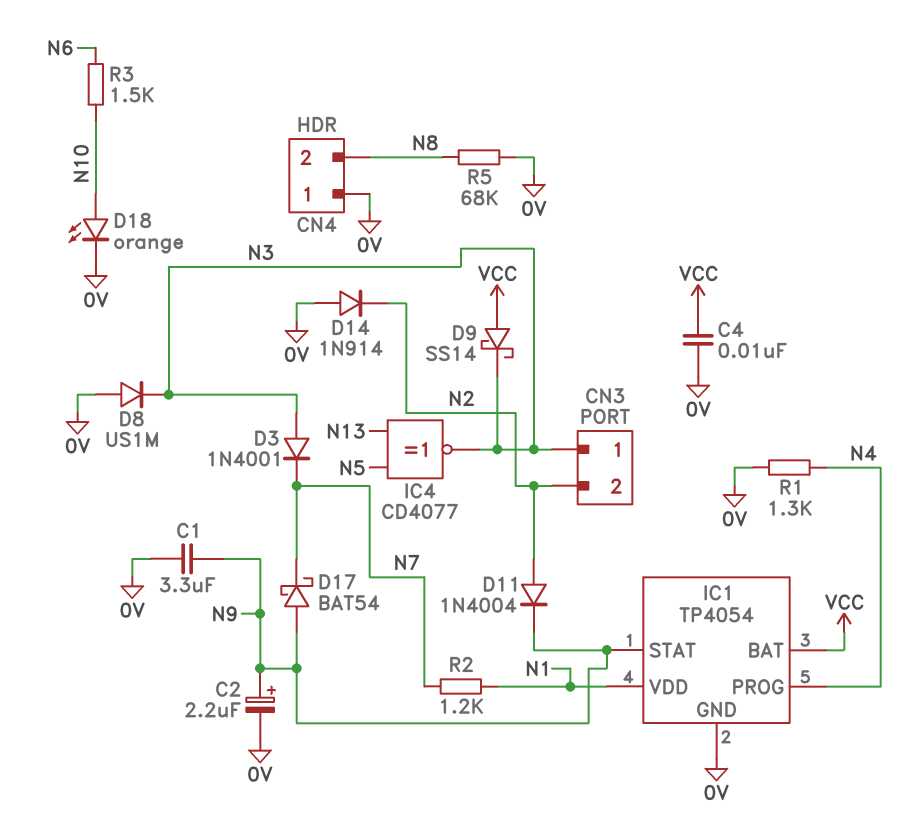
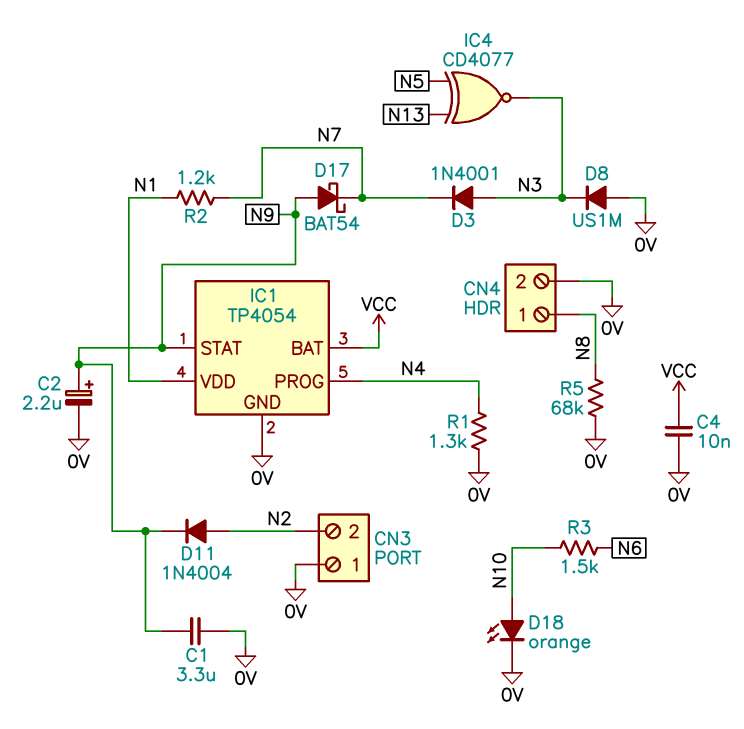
CN3 pin 1: N3 -> 0V
CN4 pin 1: 0V -> N8
CN4 pin 2: N8 -> 0V
D9: schottky SS14 (A VCC, K N3) -> none
D14: diode 1N914 (A 0V, K N2) -> none

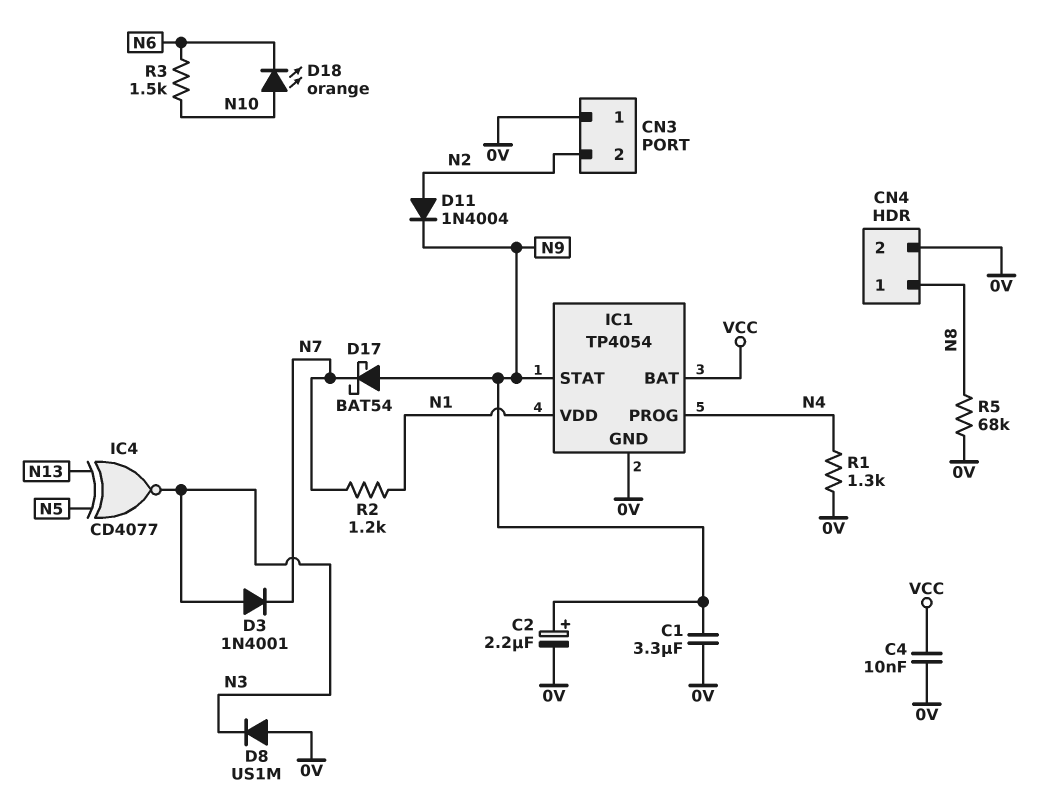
D18: LED orange (A N10, K 0V) -> LED orange (A N10, K N6)

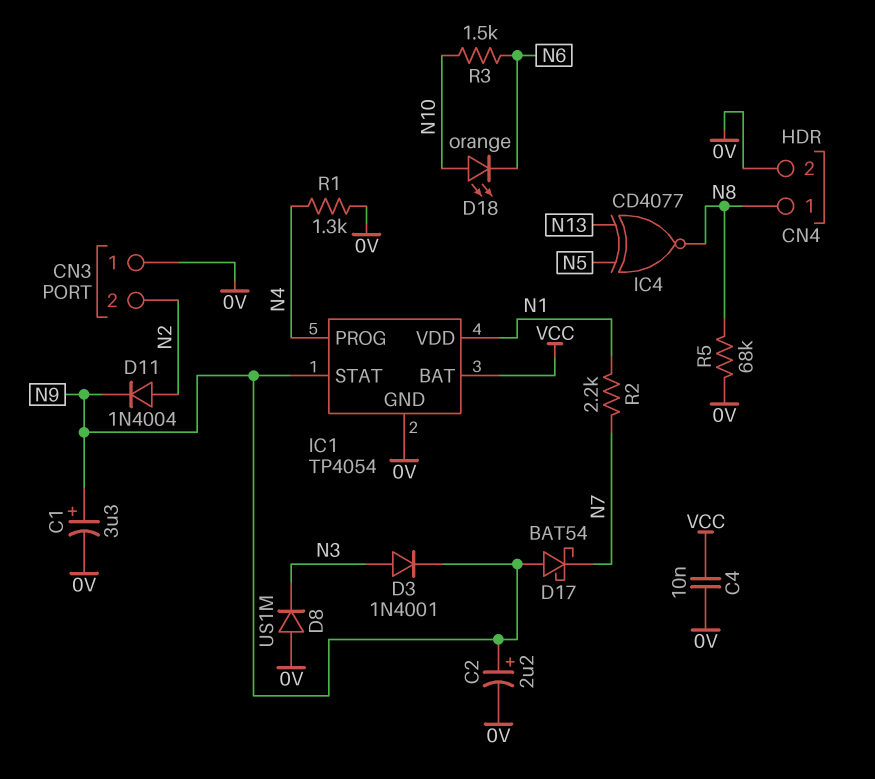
C1: 3.3uF (0V, N9) -> 3.3uF (plus N9, minus 0V)
D3: diode 1N4001 (A N3, K N7) -> diode 1N4001 (A N3, K N9)
IC4: XNOR CD4077 (in N5, in N13, out N3) -> XNOR CD4077 (in N5, in N13, out N8)
R2: 1.2k (N1, N7) -> 2.2k (N1, N7)

